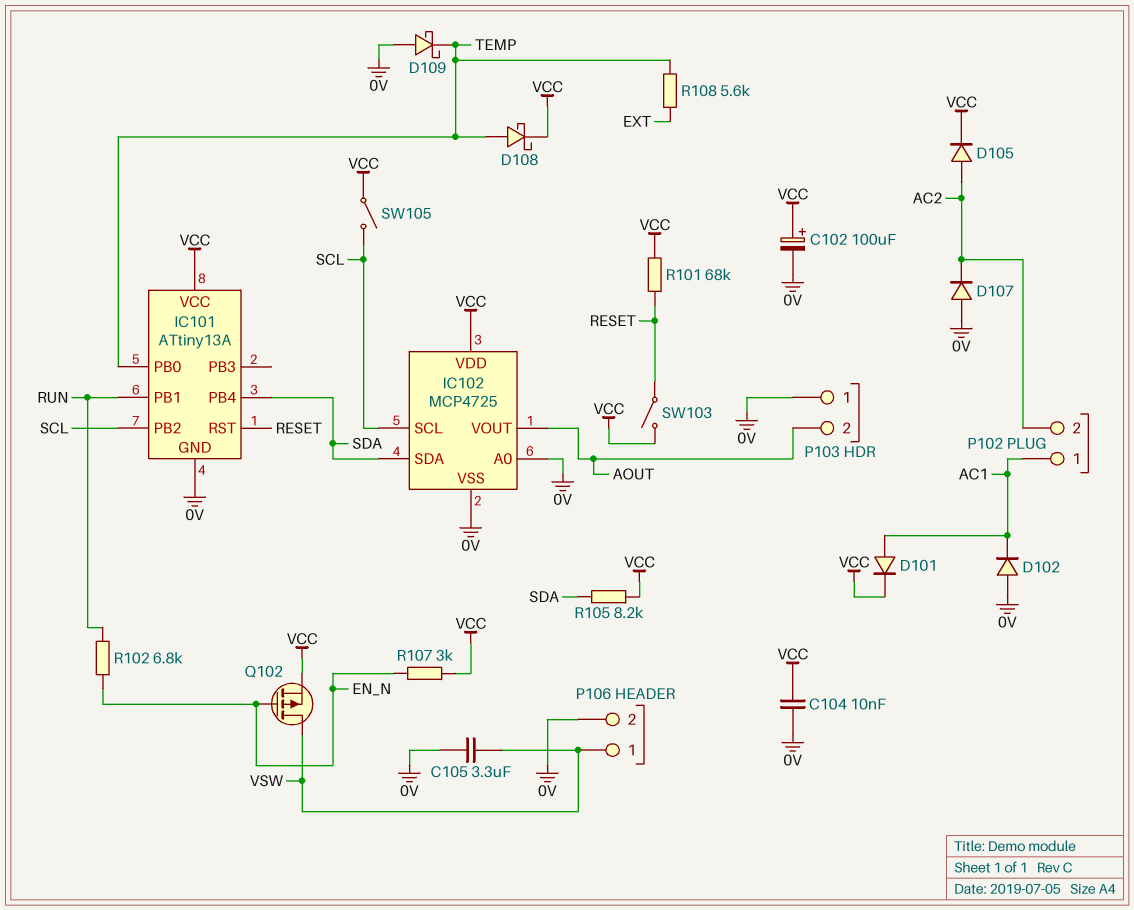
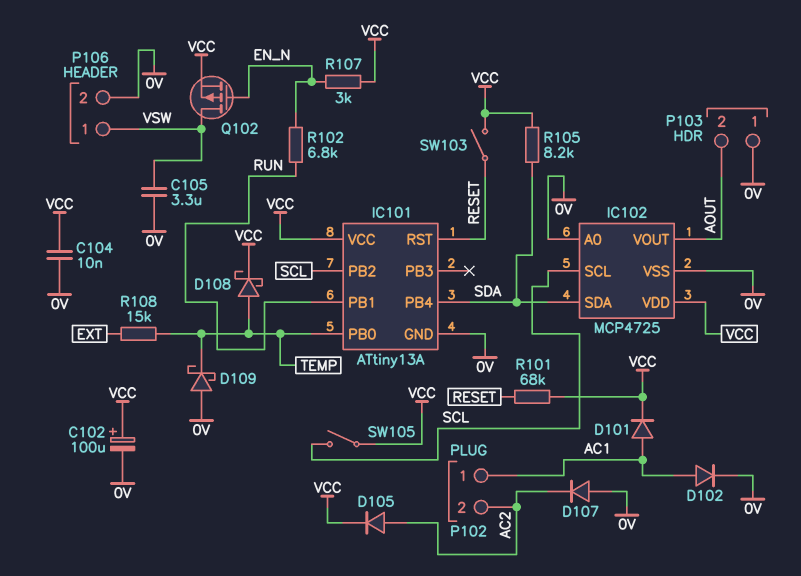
D102: diode (A 0V, K AC1) -> diode (A AC1, K 0V)
R108: 5.6k (EXT, TEMP) -> 15k (EXT, TEMP)

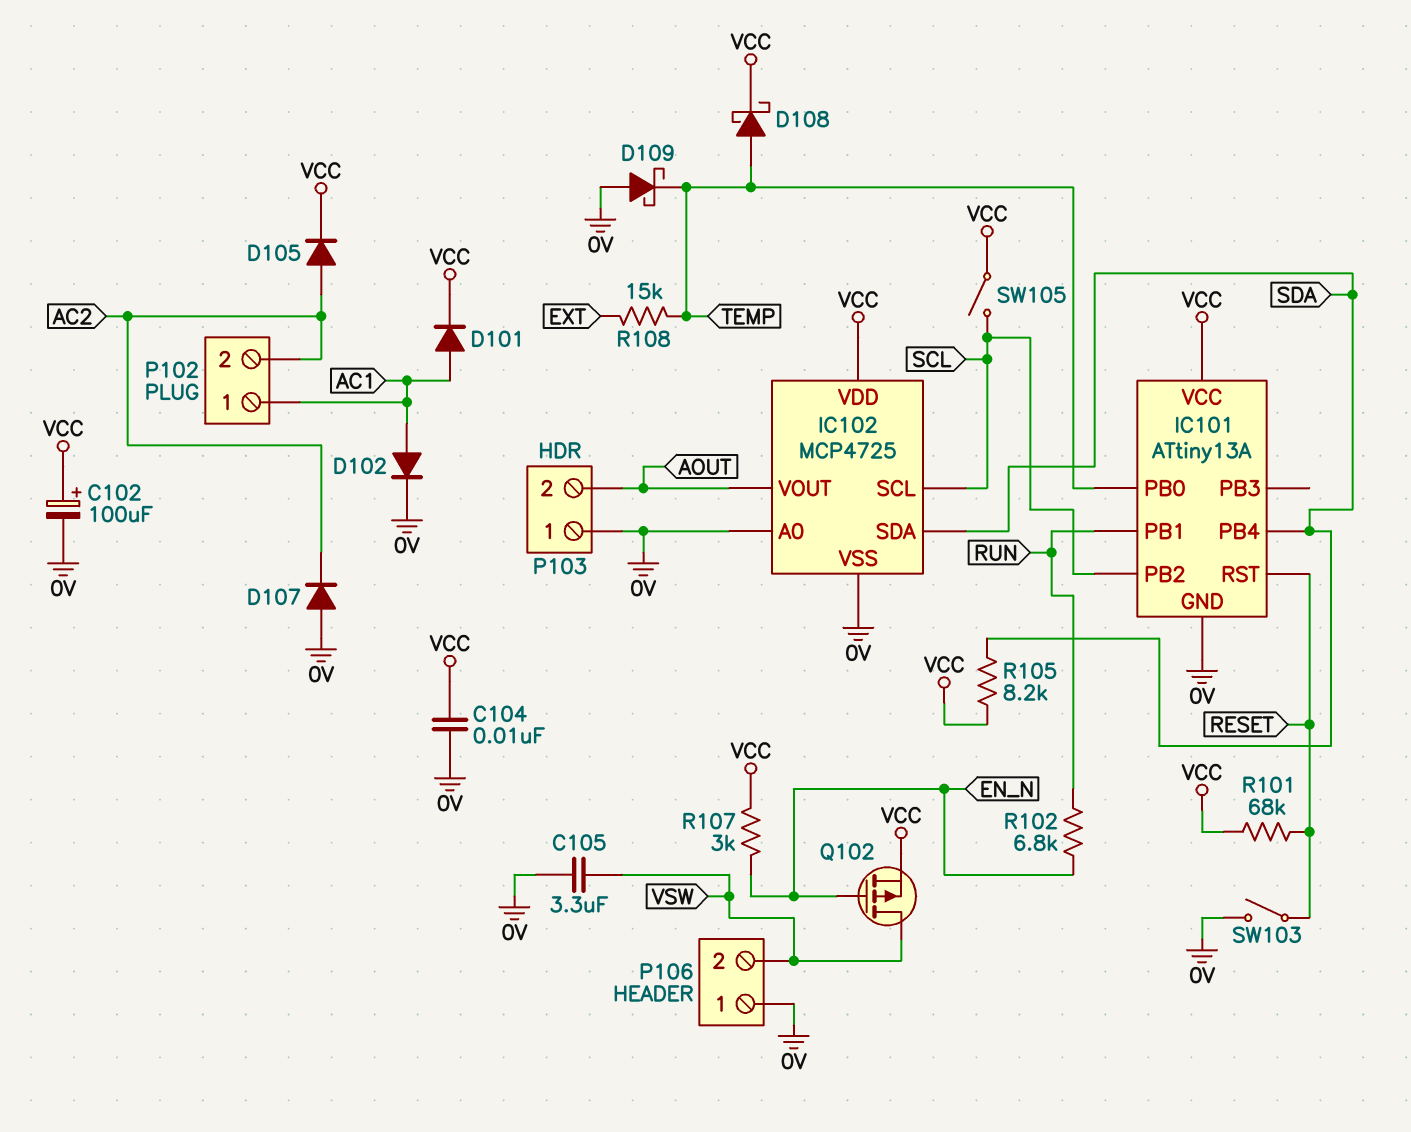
P106 pin 1: VSW -> 0V
P106 pin 2: 0V -> VSW
SW103: switch (RESET, VCC) -> switch (0V, RESET)

